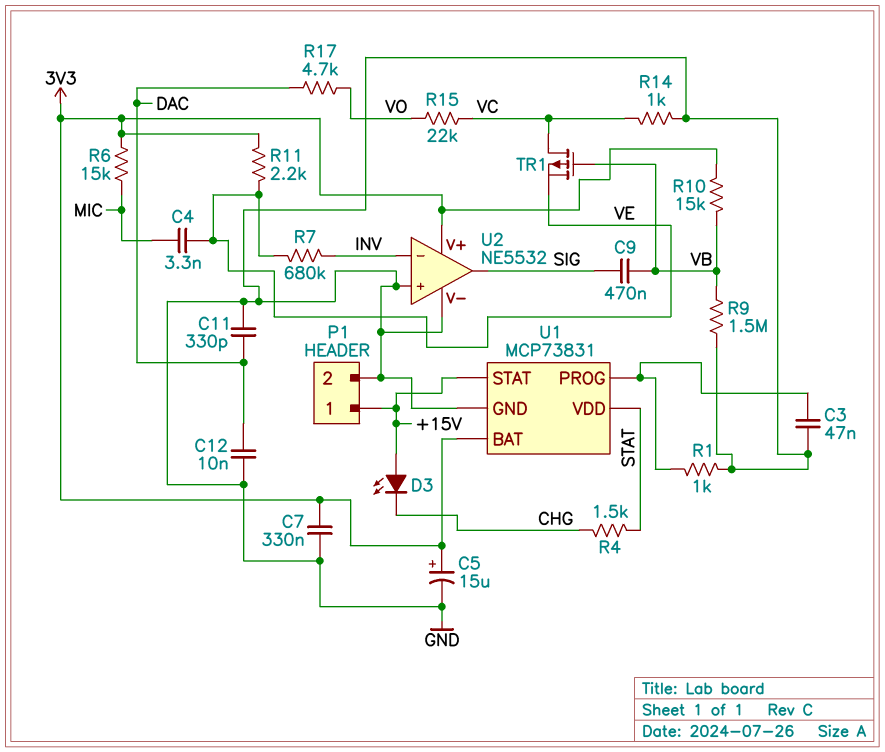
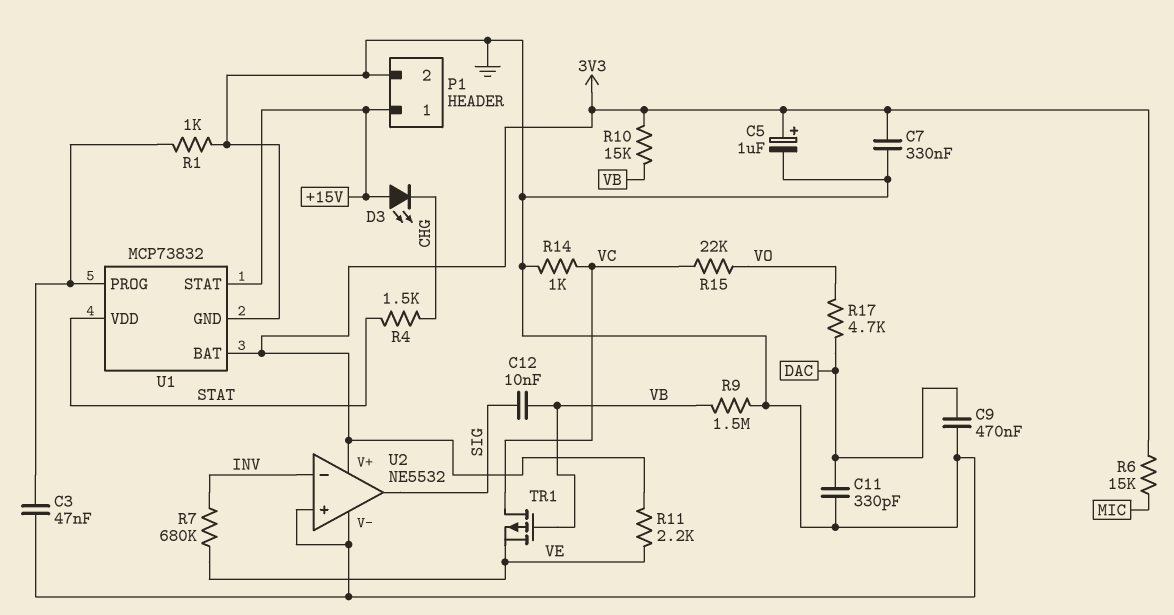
C4: 3.3nF (MIC, VE) -> none
C5: 15uF (plus 3V3, minus GND) -> 1uF (plus 3V3, minus GND)
C9: 470nF (SIG, VB) -> 470nF (DAC, GND)
C12: 10nF (DAC, GND) -> 10nF (SIG, VB)
U1: MCP73831 -> MCP73832

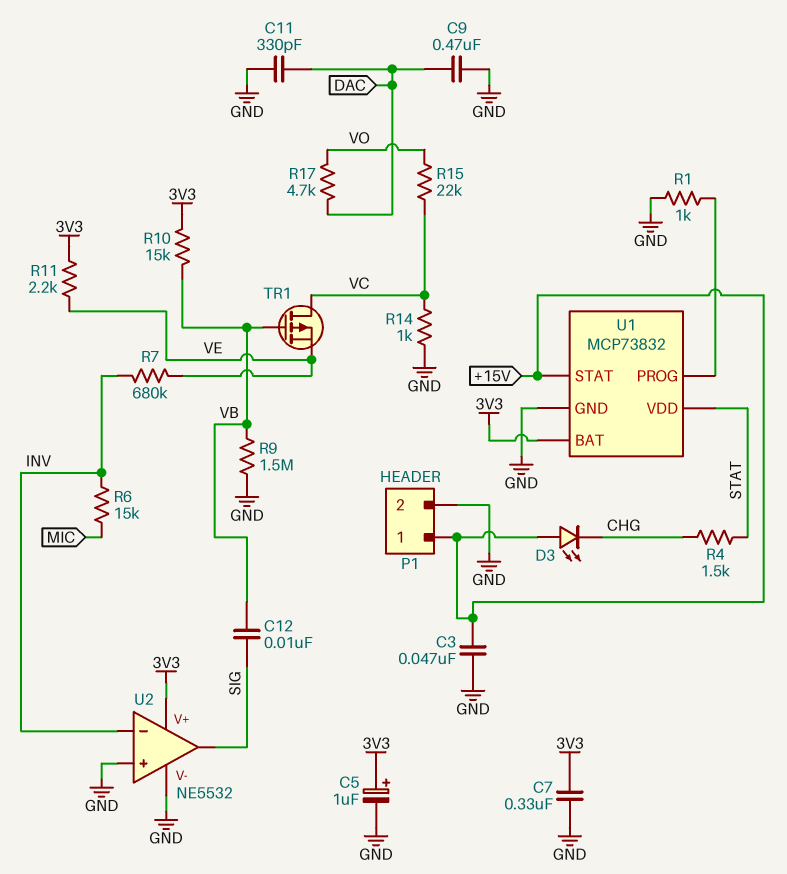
C3: 47nF (GND, U1/PROG) -> 47nF (+15V, GND)
R6: 15k (3V3, MIC) -> 15k (INV, MIC)

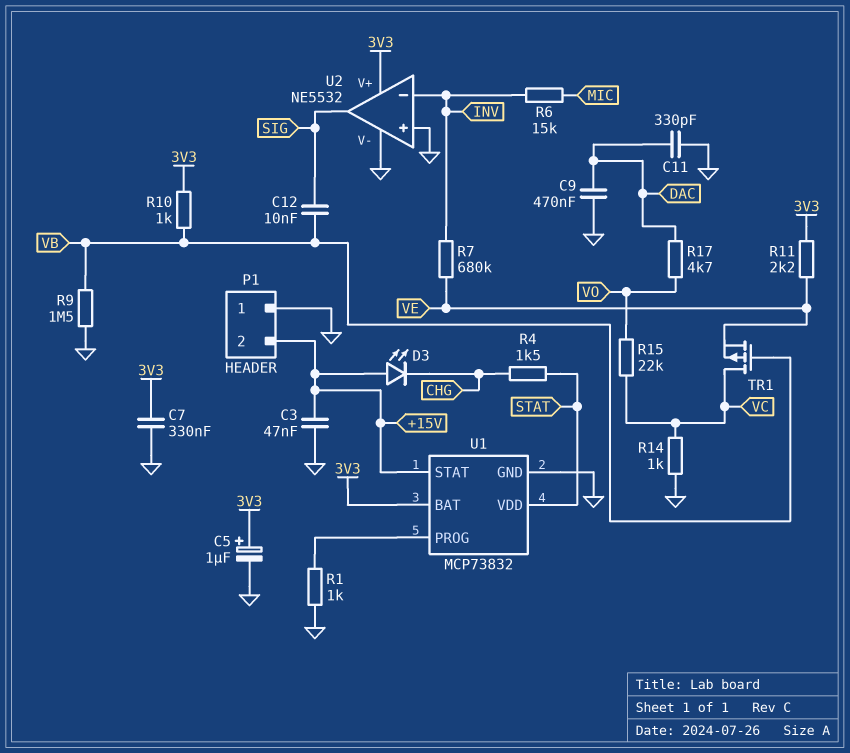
P1 pin 1: +15V -> GND
P1 pin 2: GND -> +15V
R10: 15k (3V3, VB) -> 1k (3V3, VB)

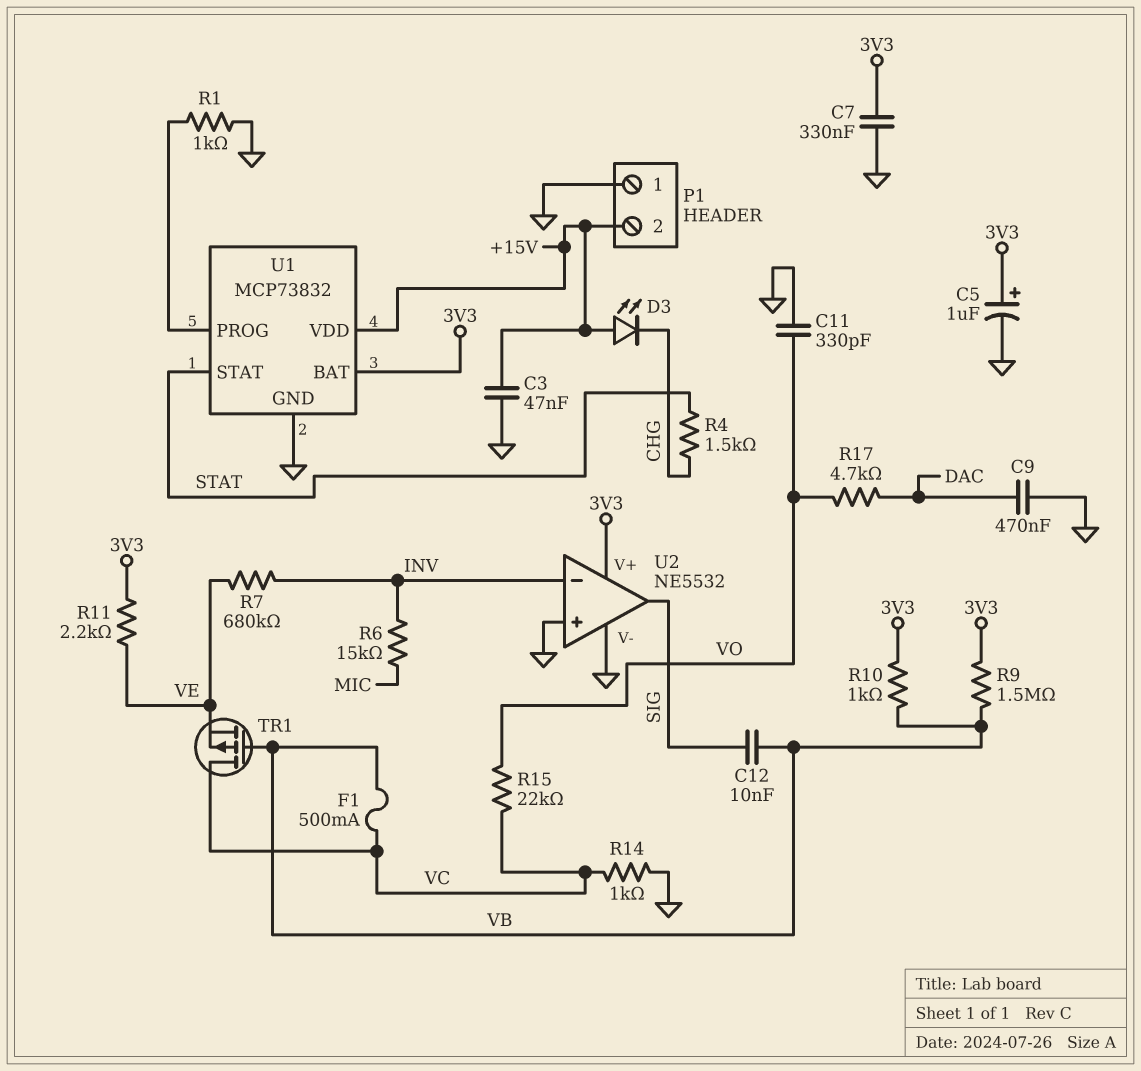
C11: 330pF (DAC, GND) -> 330pF (GND, VO)
F1: none -> 500mA (VB, VC)
R9: 1.5M (GND, VB) -> 1.5M (3V3, VB)
U1 pin STAT: +15V -> STAT
U1 pin VDD: STAT -> +15V

